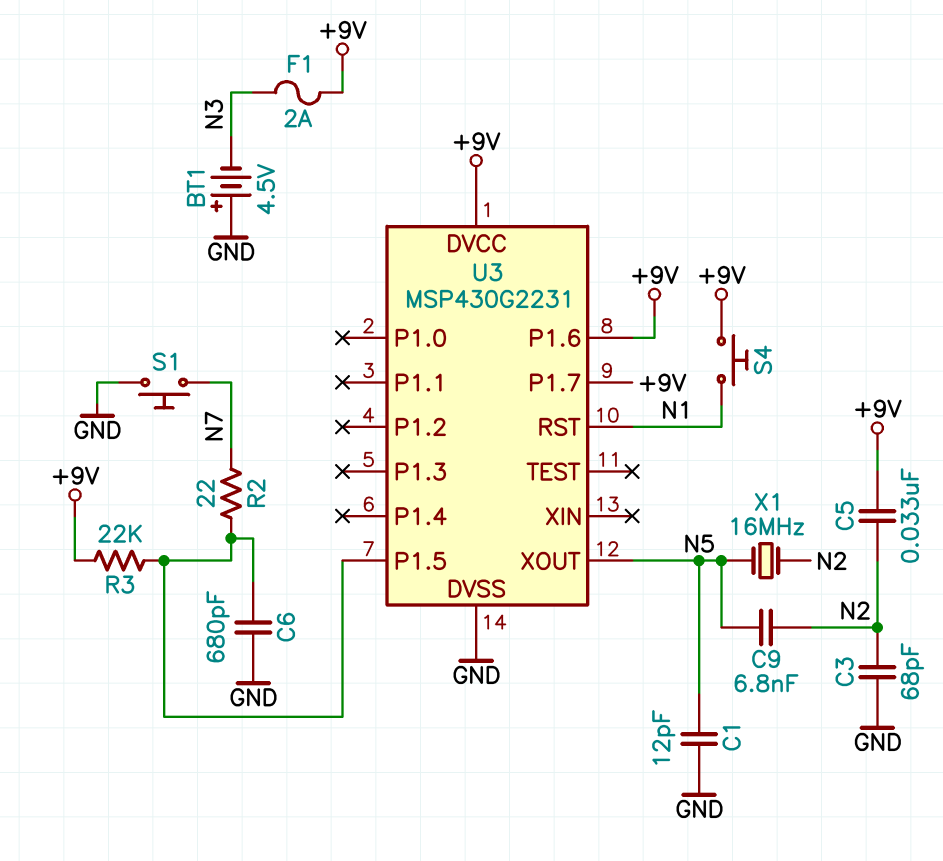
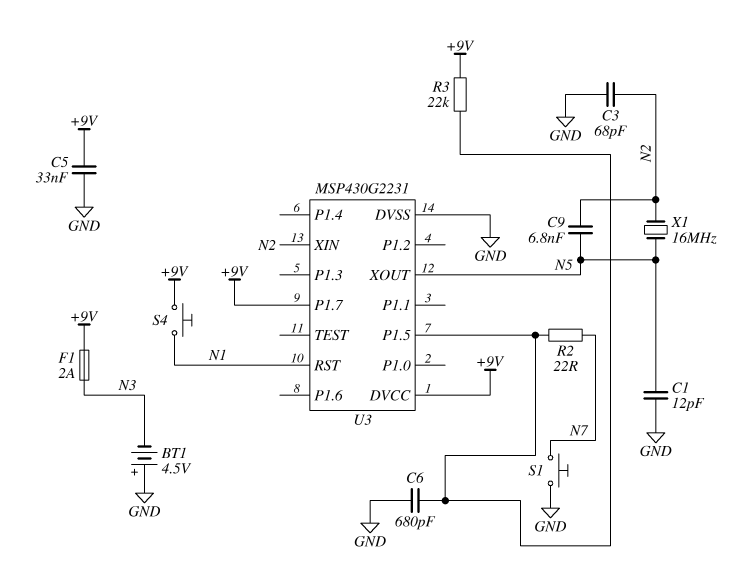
C5: 33nF (+9V, N2) -> 33nF (+9V, GND)
U3 pin P1.6: +9V -> none
U3 pin XIN: none -> N2

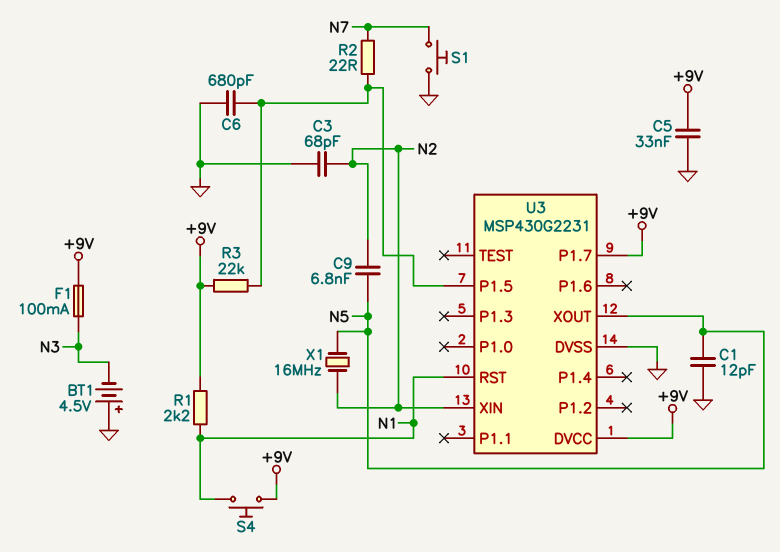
F1: 2A (+9V, N3) -> 100mA (+9V, N3)
R1: none -> 2.2k (+9V, N1)

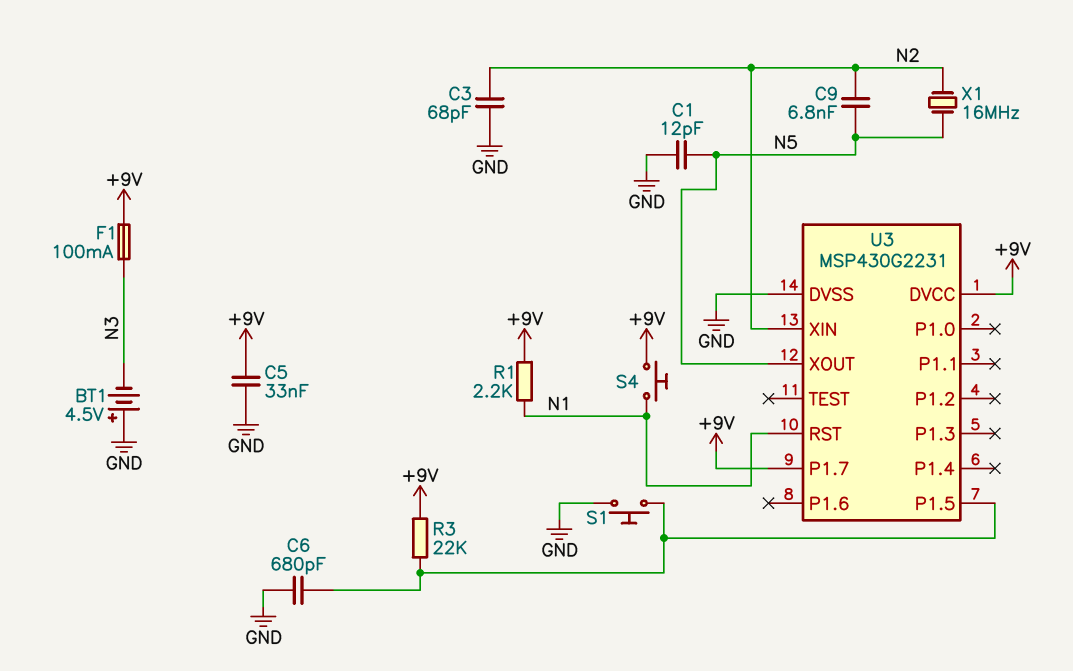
R2: 22 (N7, U3/P1.5) -> none
S1: button (GND, N7) -> button (GND, U3/P1.5)

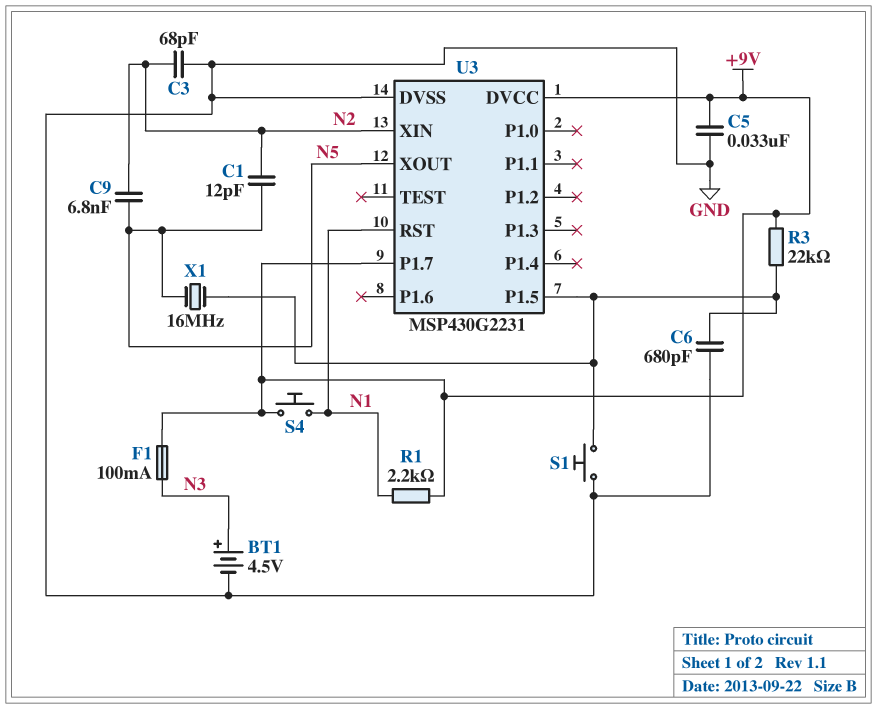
BT1: 4.5V (plus GND, minus N3) -> 4.5V (plus N3, minus GND)
C1: 12pF (GND, N5) -> 12pF (N2, N5)
X1: 16MHz (N2, N5) -> 16MHz (N5, U3/P1.5)

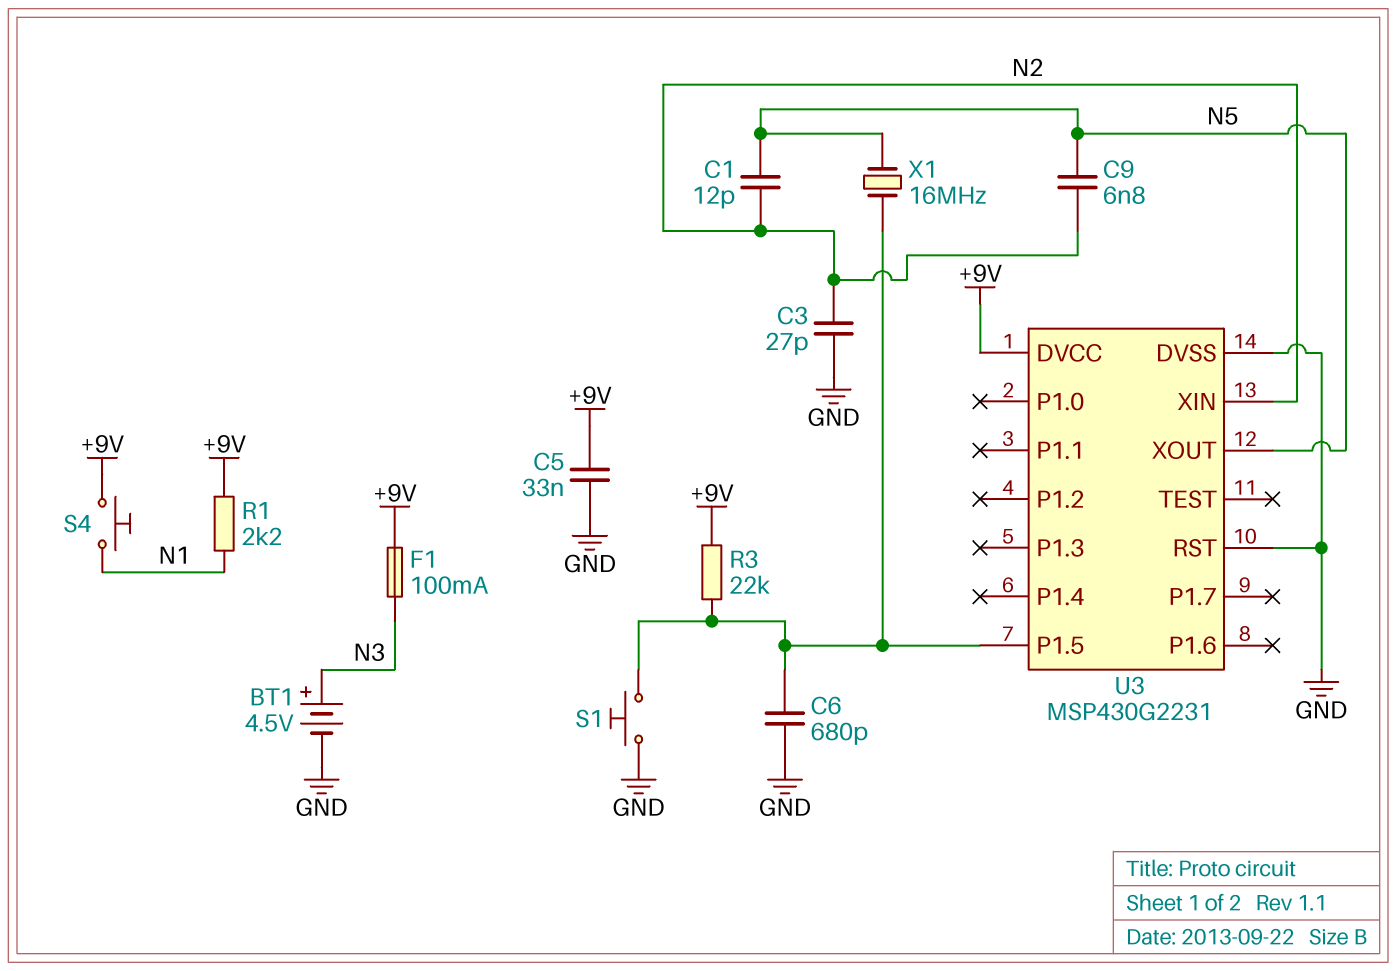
C3: 68pF (GND, N2) -> 27pF (GND, N2)
U3 pin P1.7: +9V -> none
U3 pin RST: N1 -> GND

